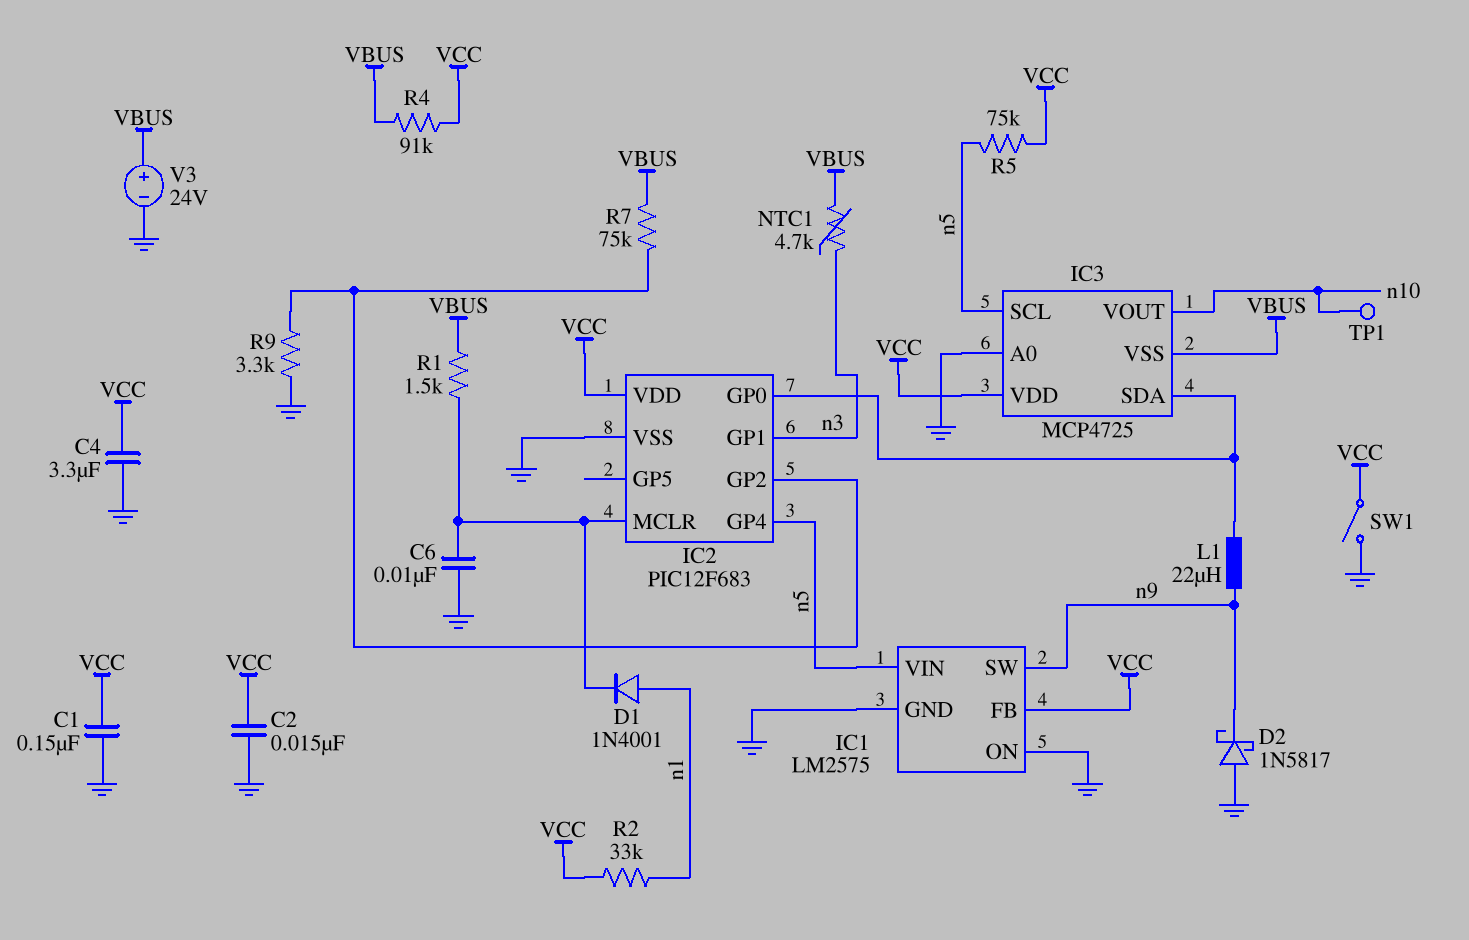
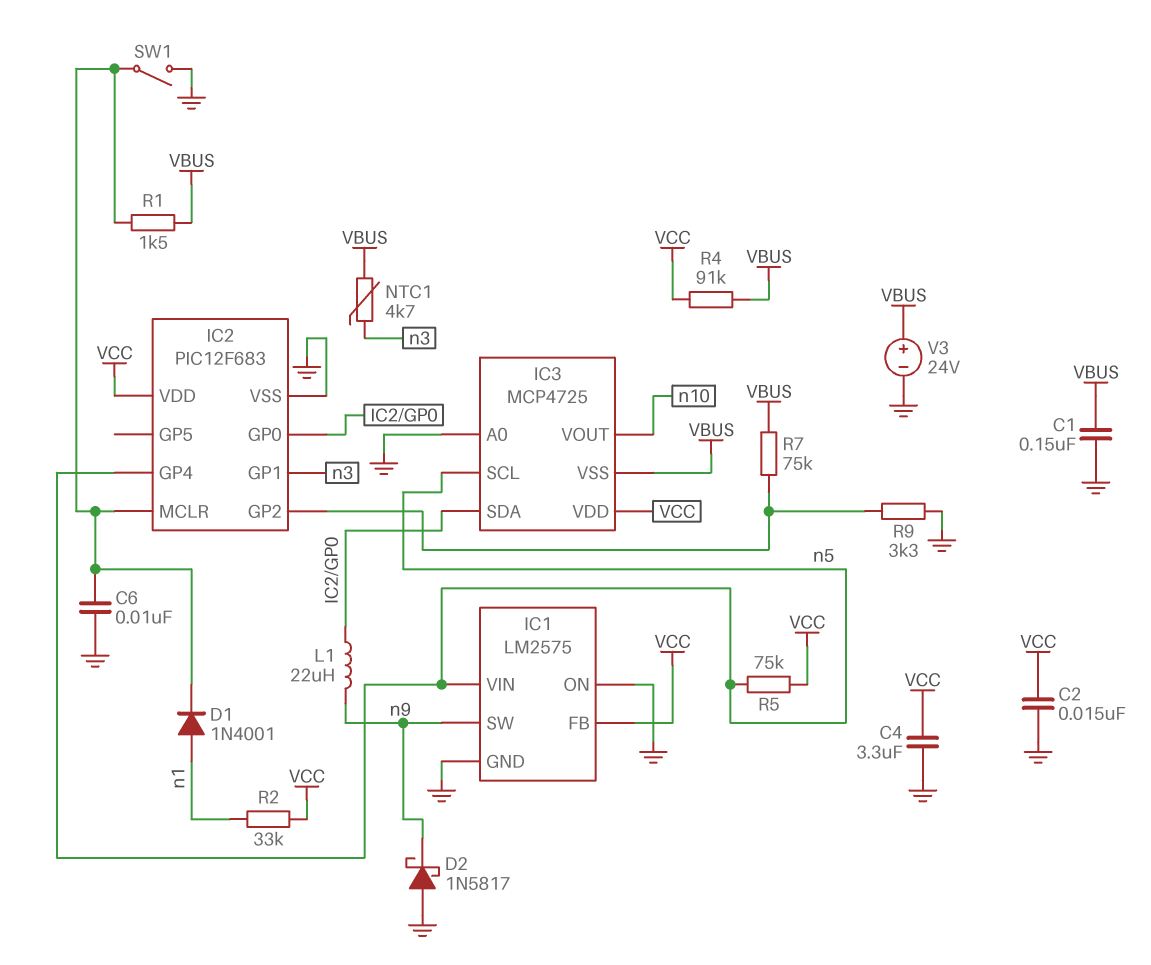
C1: 150nF (GND, VCC) -> 150nF (GND, VBUS)
SW1: switch (GND, VCC) -> switch (GND, IC2/MCLR)
TP1: test point (n10) -> none

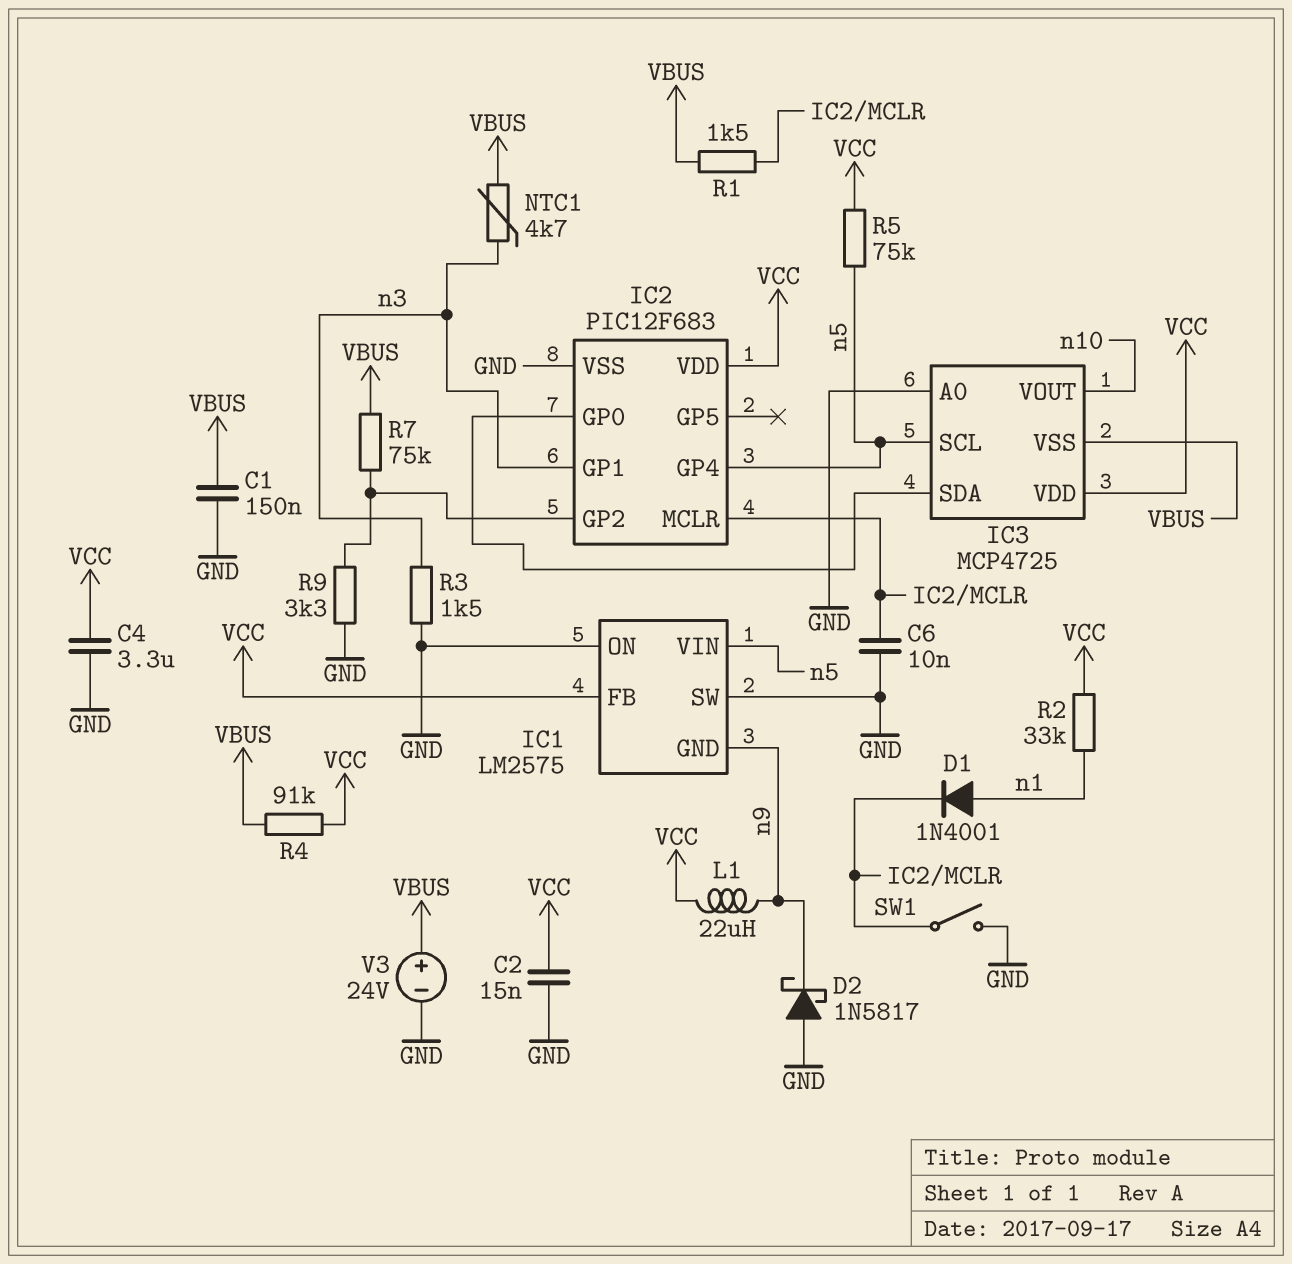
IC1 pin GND: GND -> n9
IC1 pin SW: n9 -> GND
L1: 22uH (IC2/GP0, n9) -> 22uH (VCC, n9)
R3: none -> 1.5k (GND, n3)

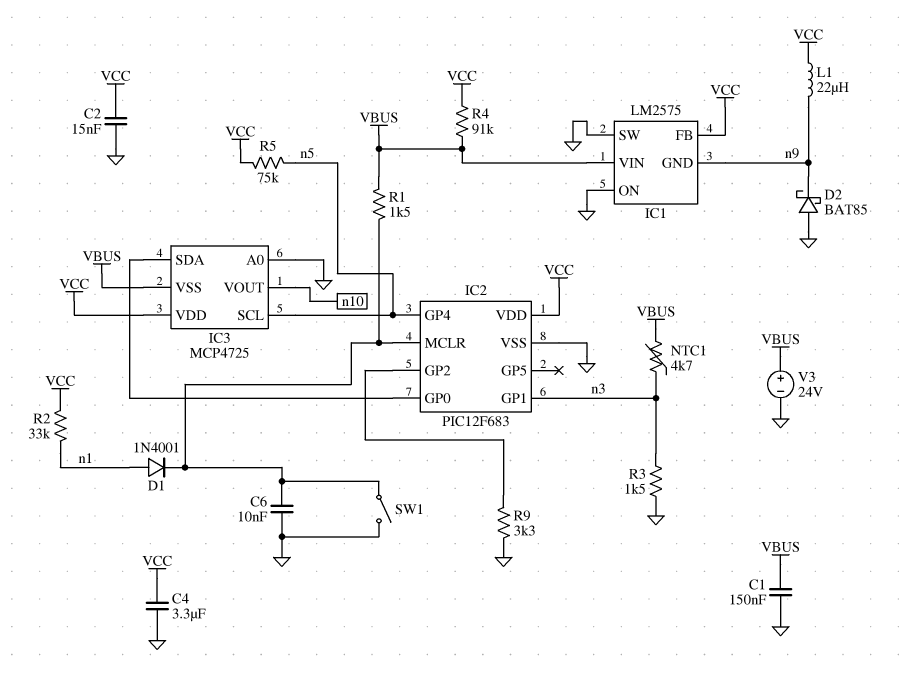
D2: schottky 1N5817 (A GND, K n9) -> schottky BAT85 (A GND, K n9)
IC1 pin VIN: n5 -> VBUS
R7: 75k (IC2/GP2, VBUS) -> none

